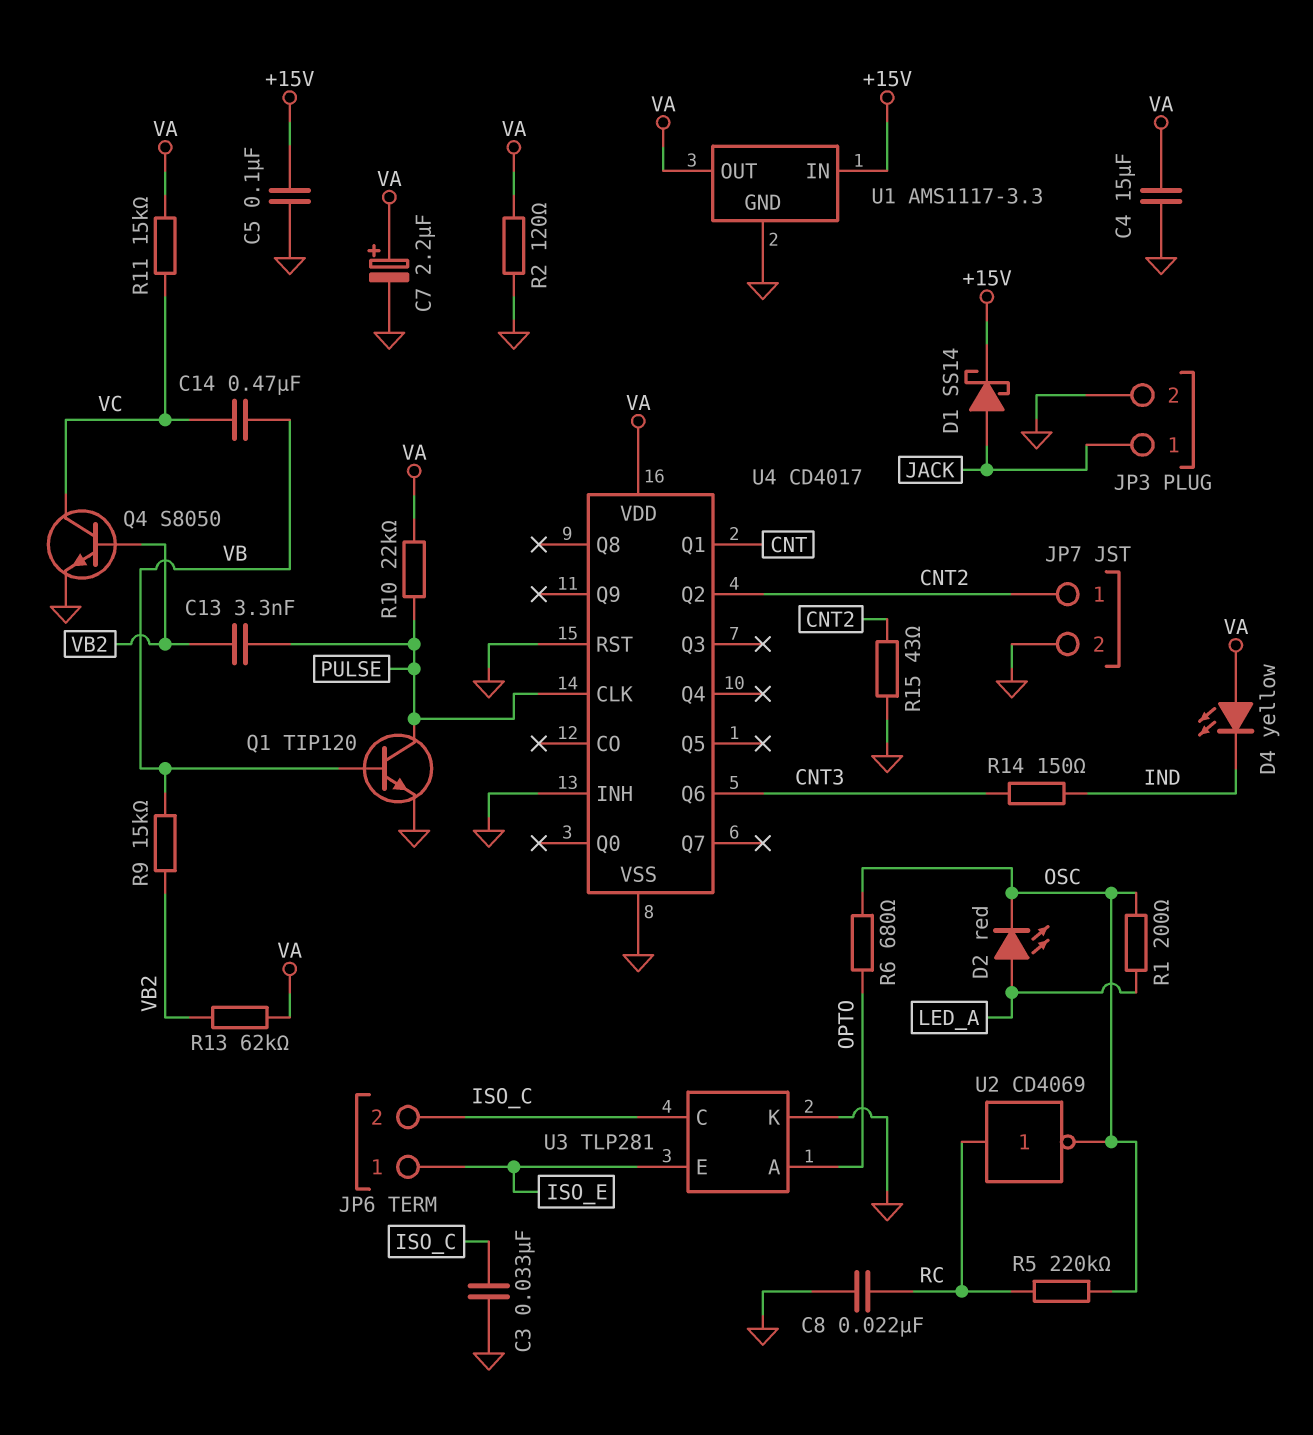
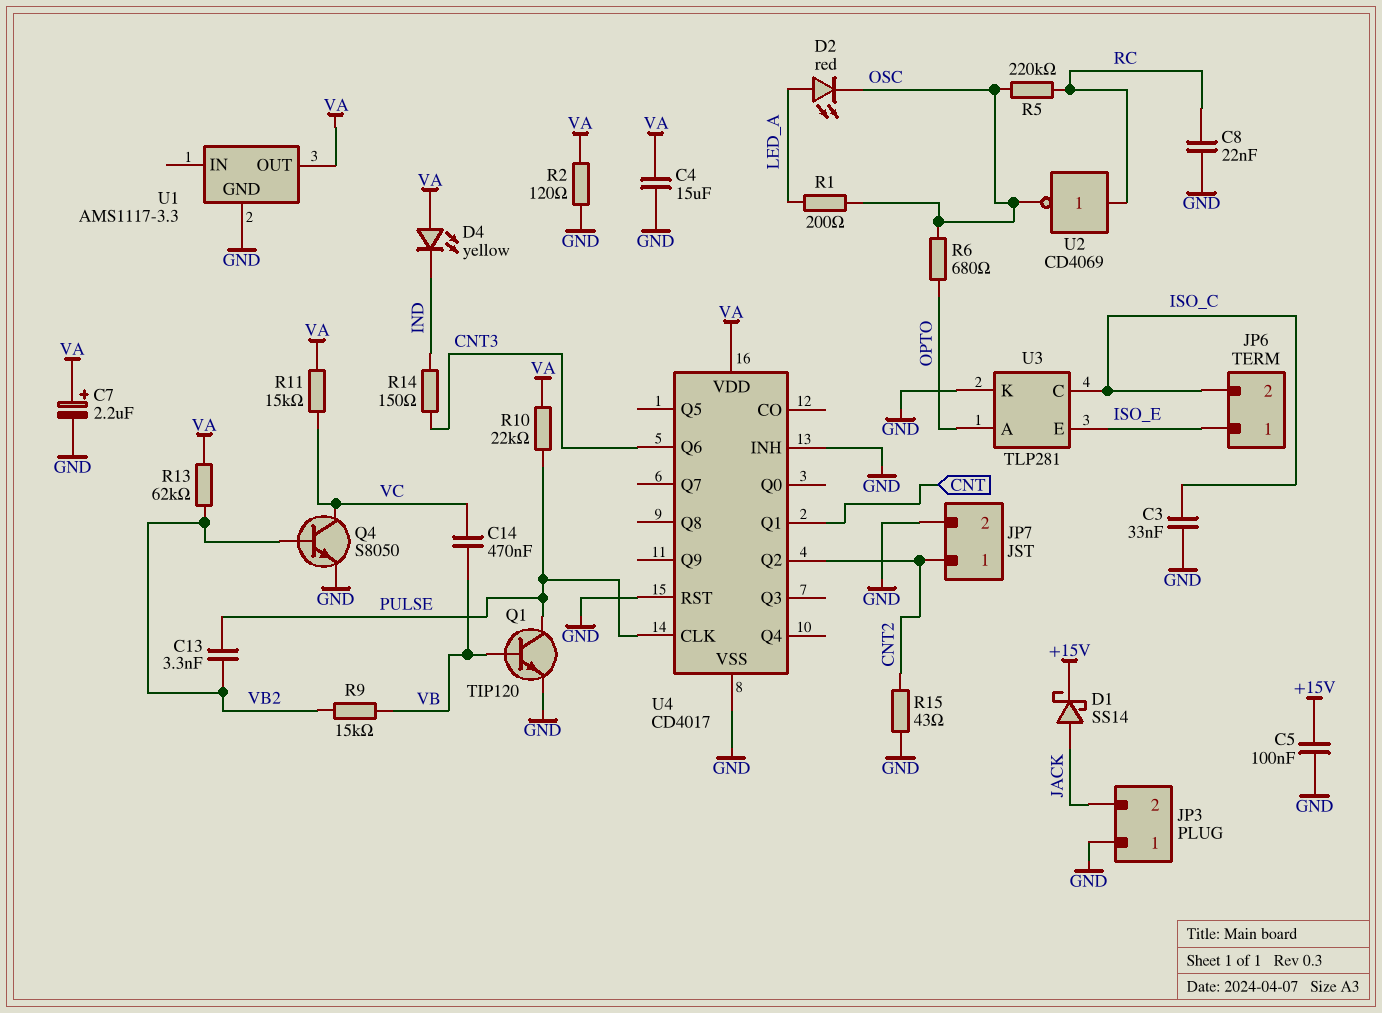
JP3 pin 1: JACK -> GND
JP3 pin 2: GND -> JACK
U1 pin IN: +15V -> none

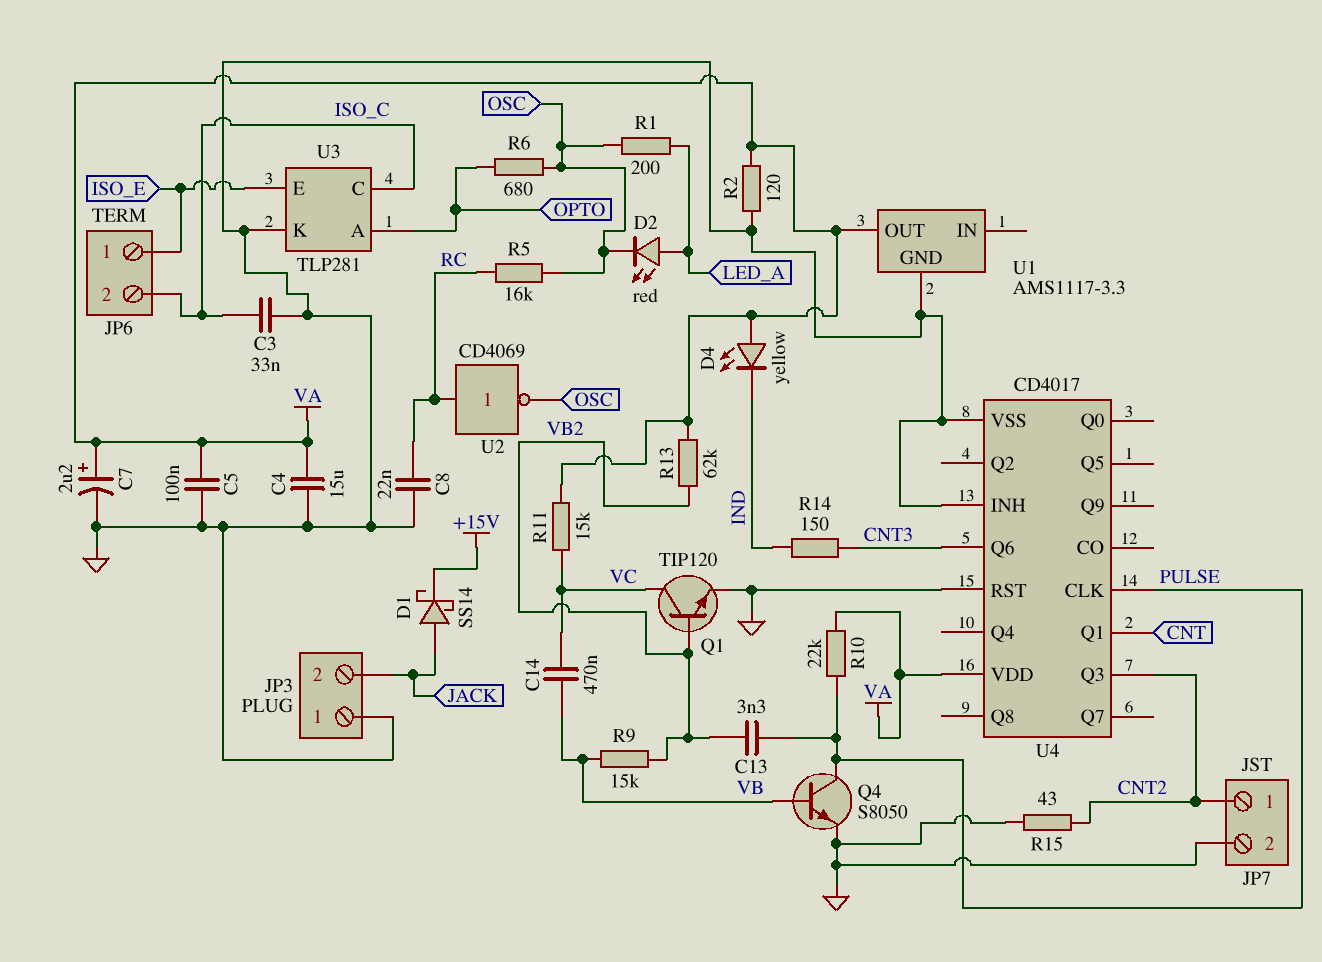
C5: 100nF (+15V, GND) -> 100nF (GND, VA)
Q1: NPN TIP120 (B VB, C PULSE, E GND) -> NPN TIP120 (B VB2, C VC, E GND)
Q4: NPN S8050 (B VB2, C VC, E GND) -> NPN S8050 (B VB, C PULSE, E GND)
R5: 220k (OSC, RC) -> 16k (OSC, RC)
U4 pin Q2: CNT2 -> none
U4 pin Q3: none -> CNT2

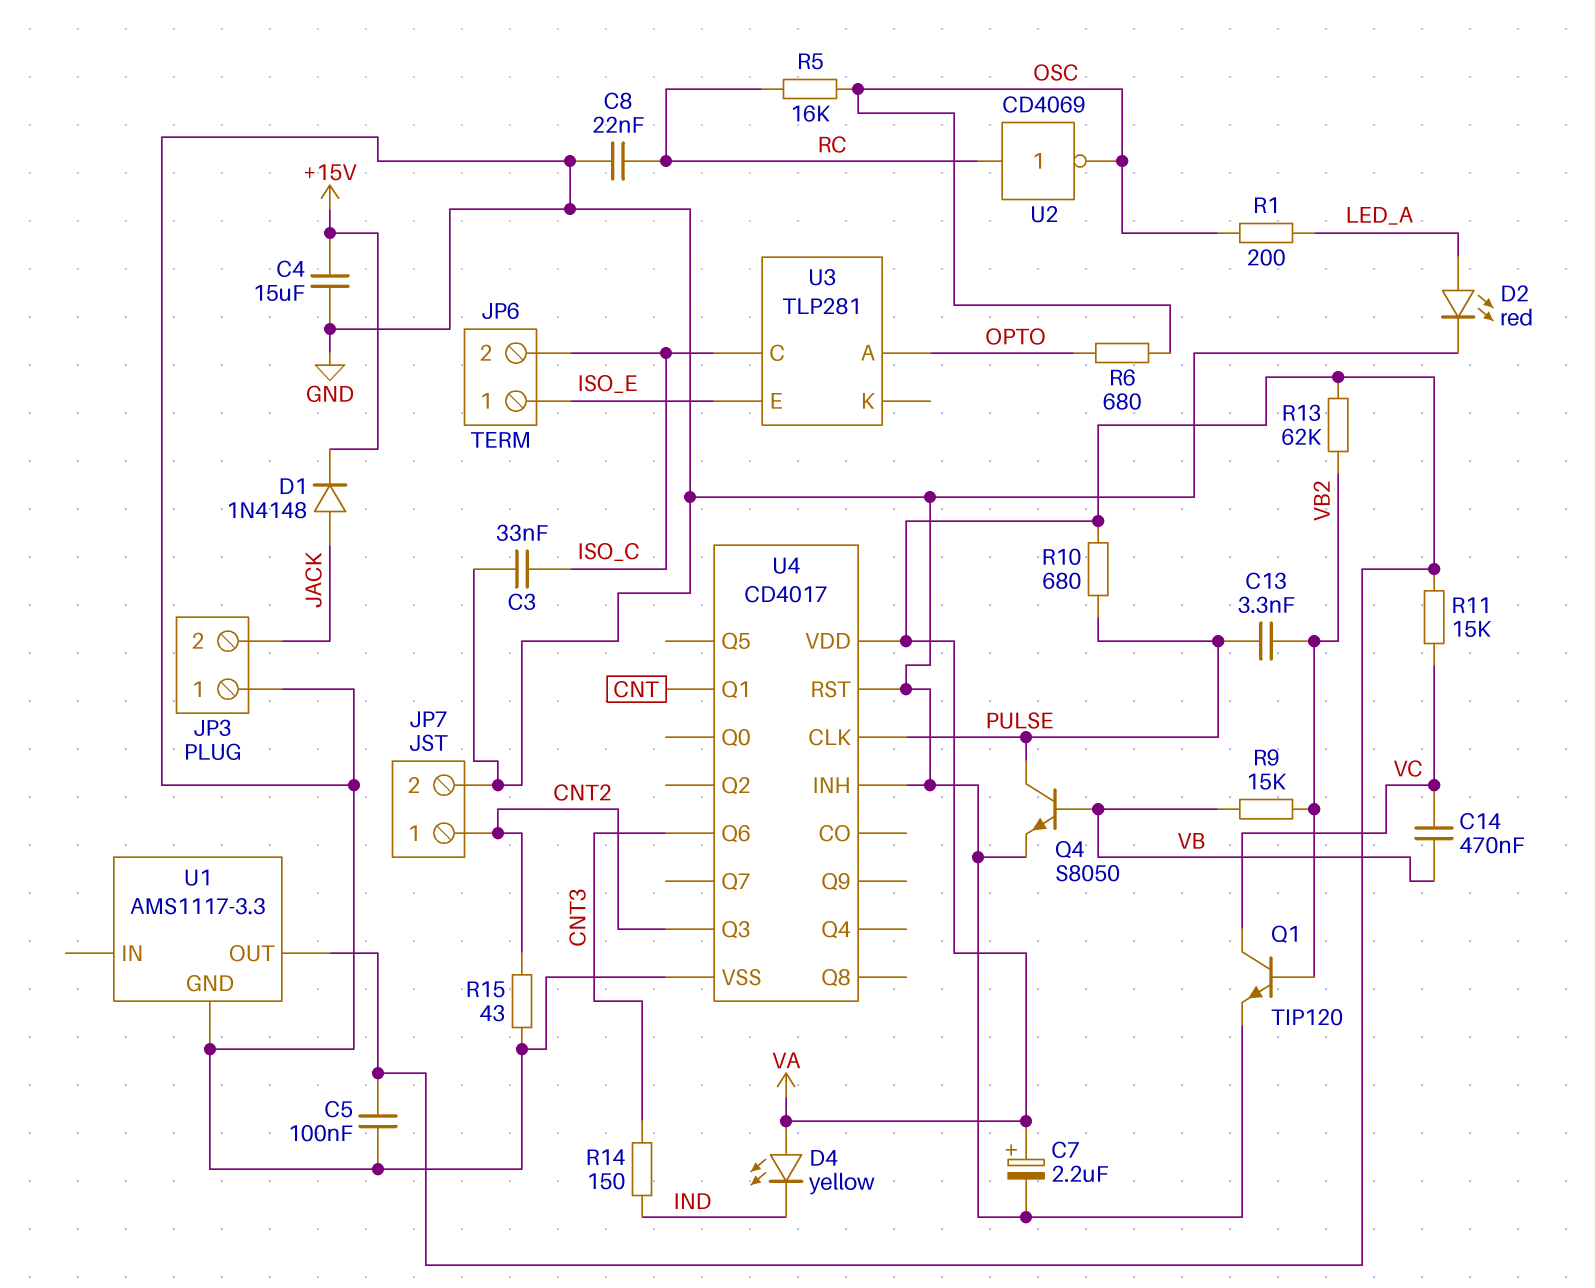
C4: 15uF (GND, VA) -> 15uF (+15V, GND)
D1: schottky SS14 (A JACK, K +15V) -> diode 1N4148 (A JACK, K +15V)
D2: LED red (A LED_A, K OSC) -> LED red (A LED_A, K GND)
R2: 120 (GND, VA) -> none
R10: 22k (PULSE, VA) -> 680 (PULSE, VA)
U3 pin K: GND -> none

